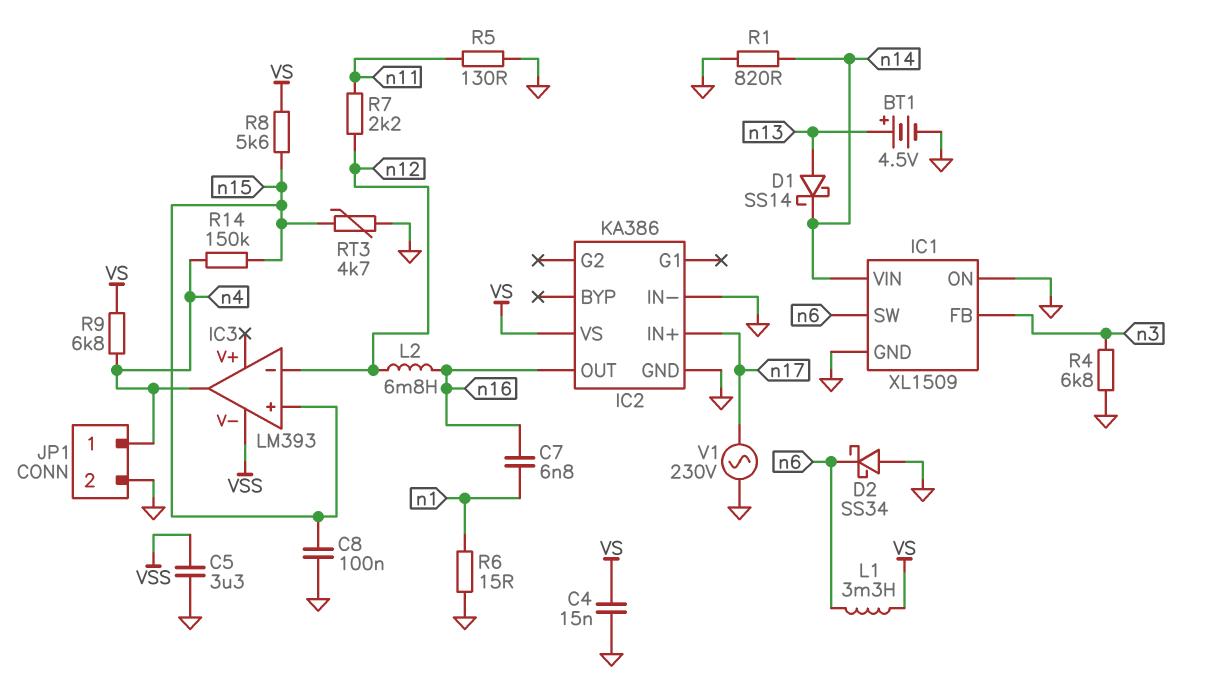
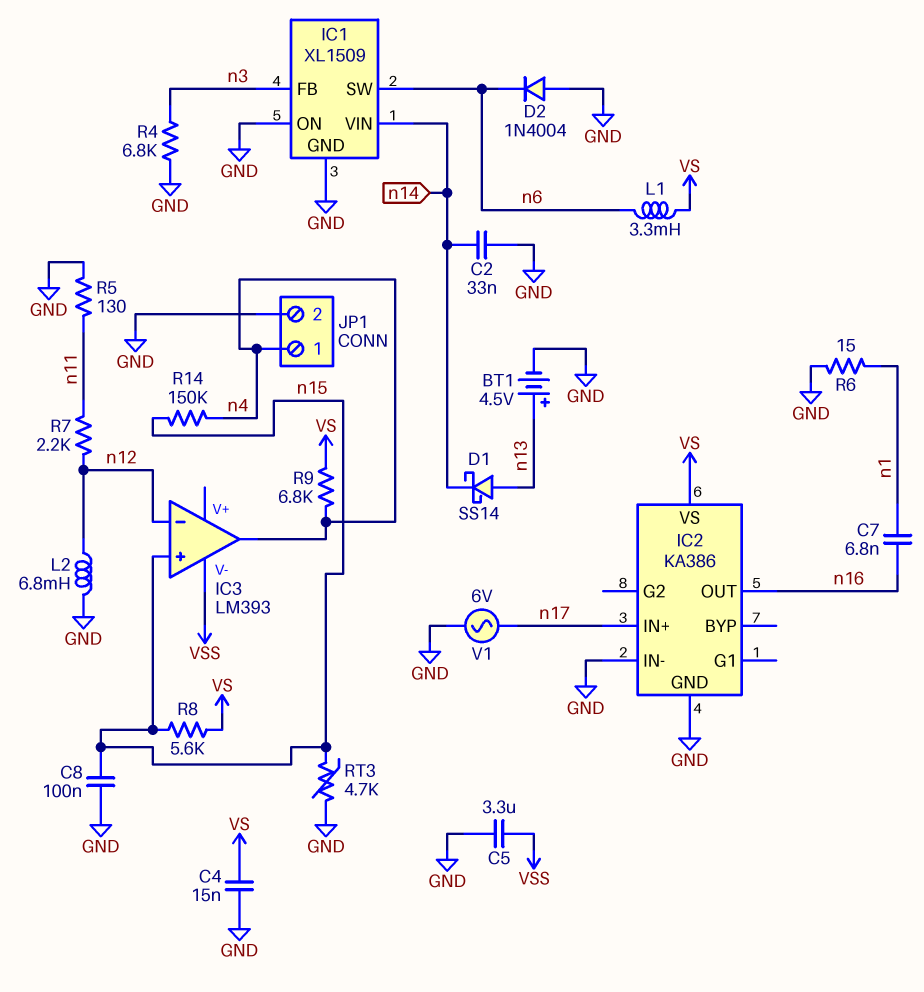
C2: none -> 33nF (GND, n14)
D2: schottky SS34 (A GND, K n6) -> diode 1N4004 (A GND, K n6)
L2: 6.8mH (n12, n16) -> 6.8mH (GND, n12)
R1: 820 (GND, n14) -> none
V1: AC 230V (GND, n17) -> AC 6V (GND, n17)

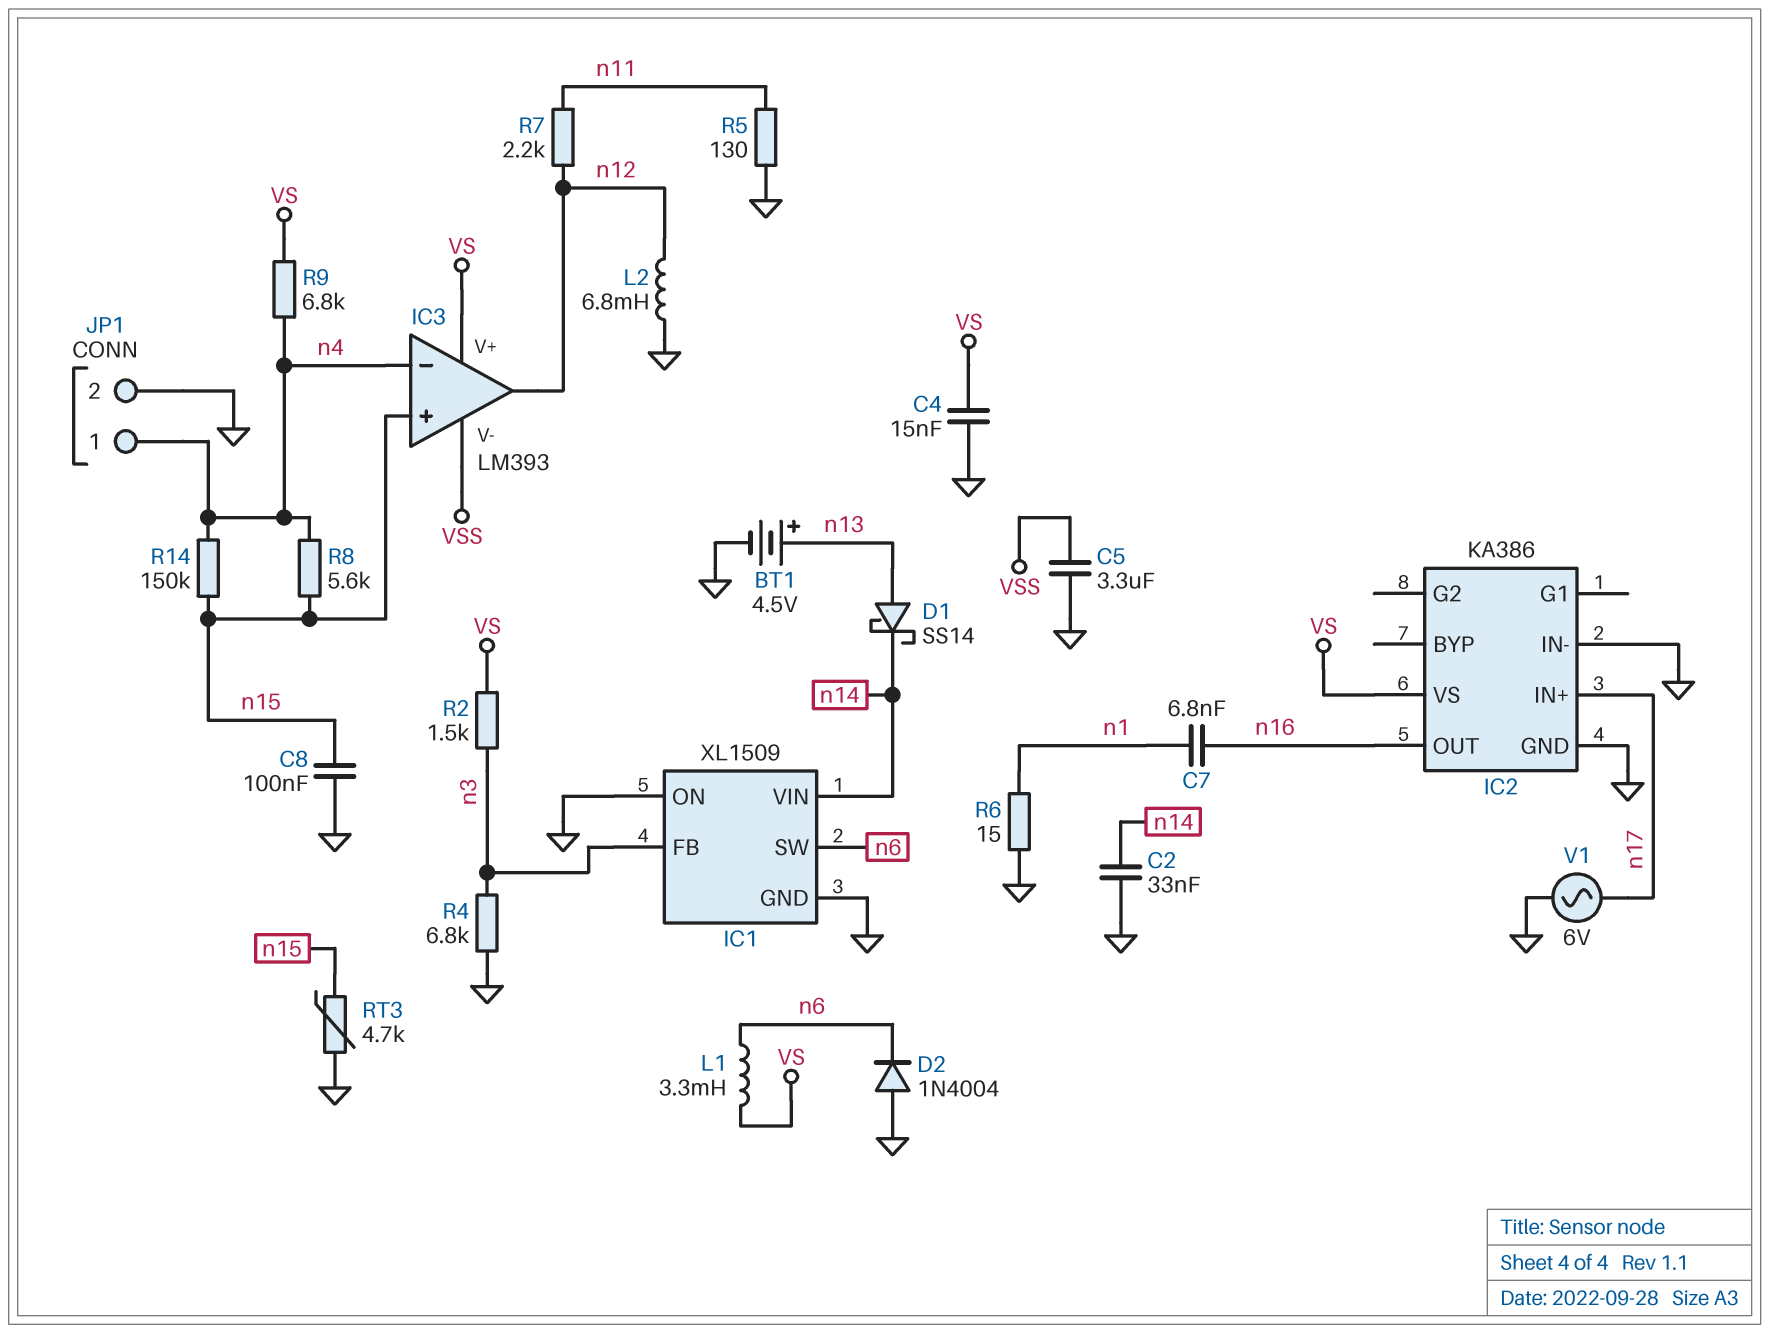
IC3 pin V+: none -> VS
IC3 pin in-: n12 -> n4
IC3 pin out: n4 -> n12
R2: none -> 1.5k (VS, n3)
R8: 5.6k (VS, n15) -> 5.6k (n4, n15)

